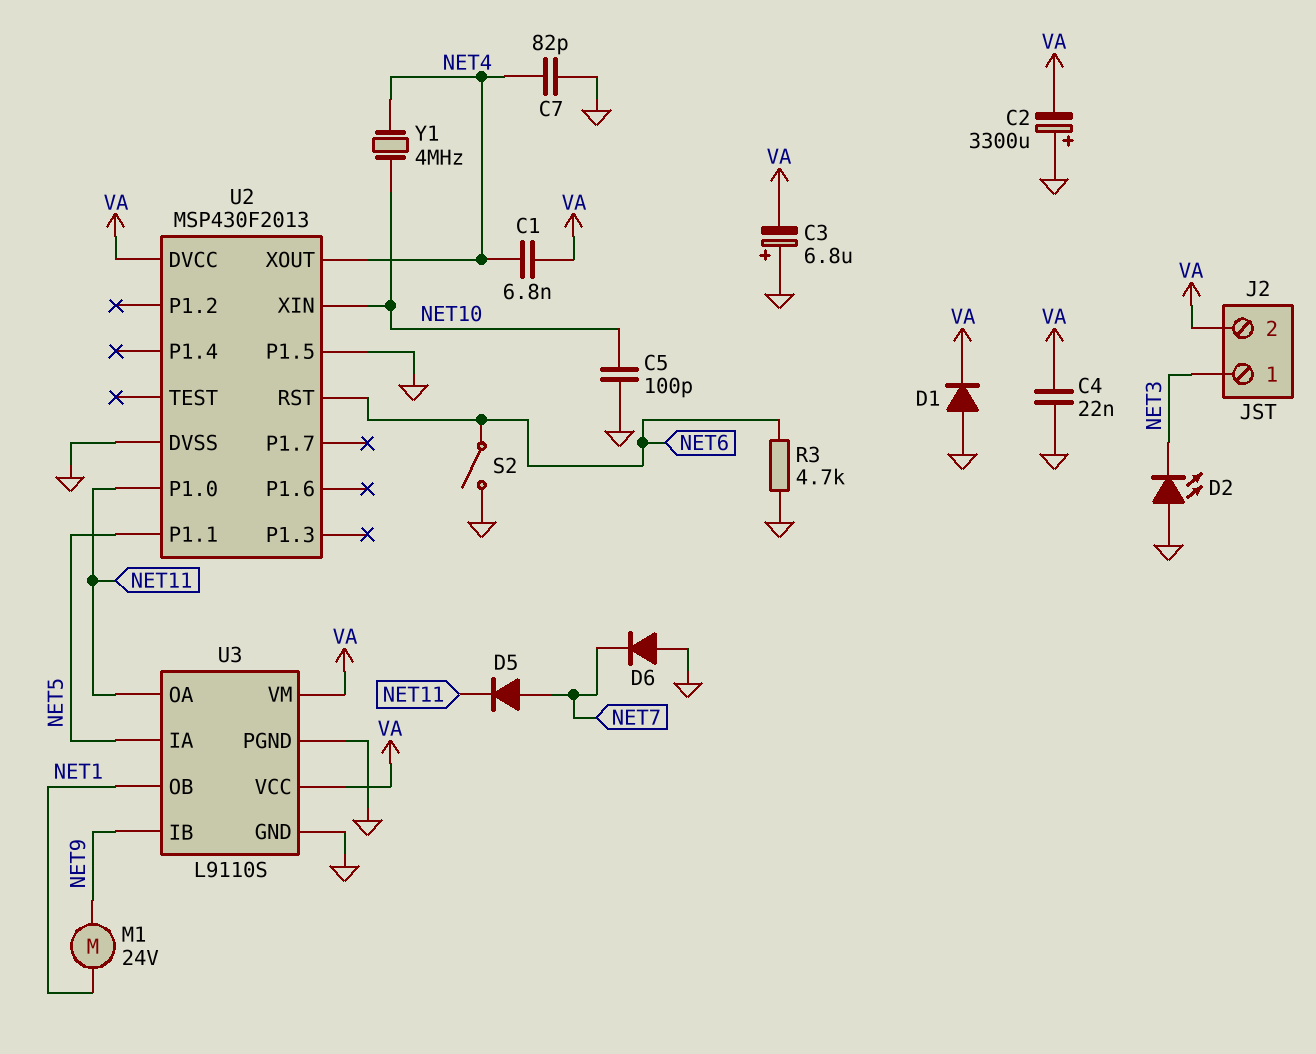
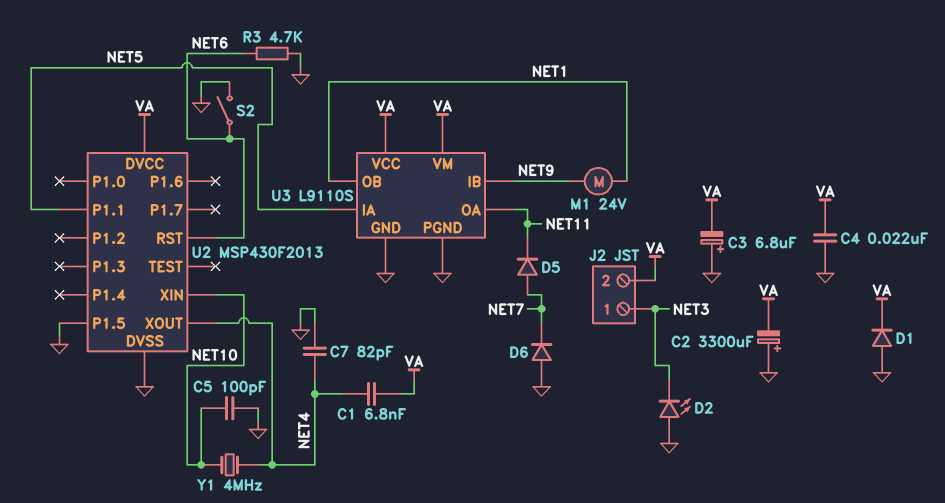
U2 pin P1.0: NET11 -> none

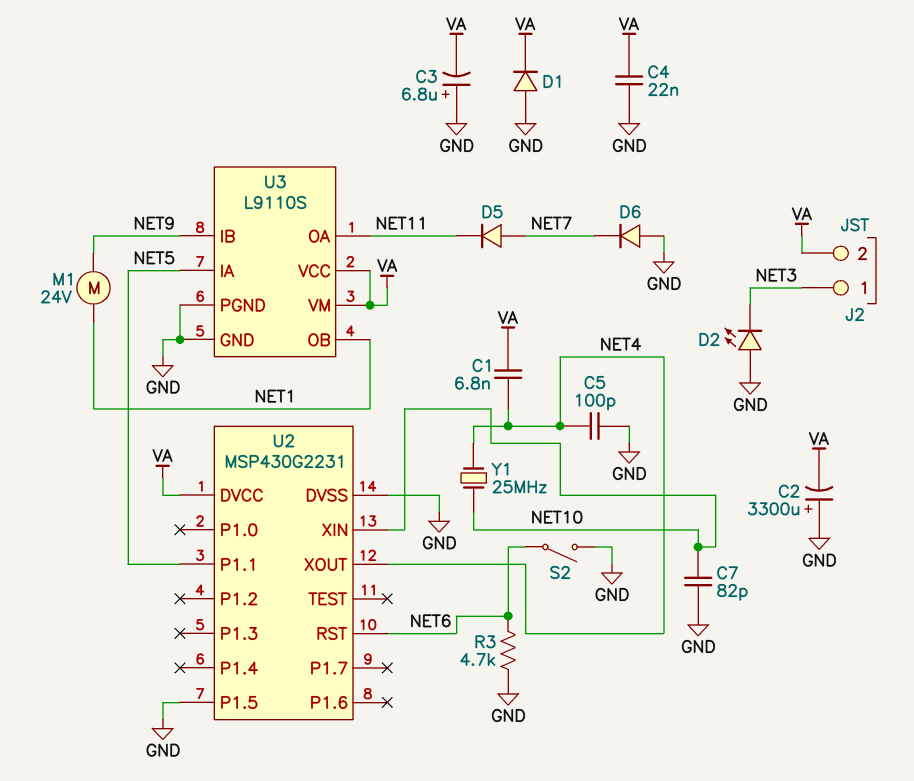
C5: 100pF (GND, NET10) -> 100pF (GND, NET4)
C7: 82pF (GND, NET4) -> 82pF (GND, NET10)
U2: MSP430F2013 -> MSP430G2231
Y1: 4MHz (NET4, NET10) -> 25MHz (NET4, NET10)

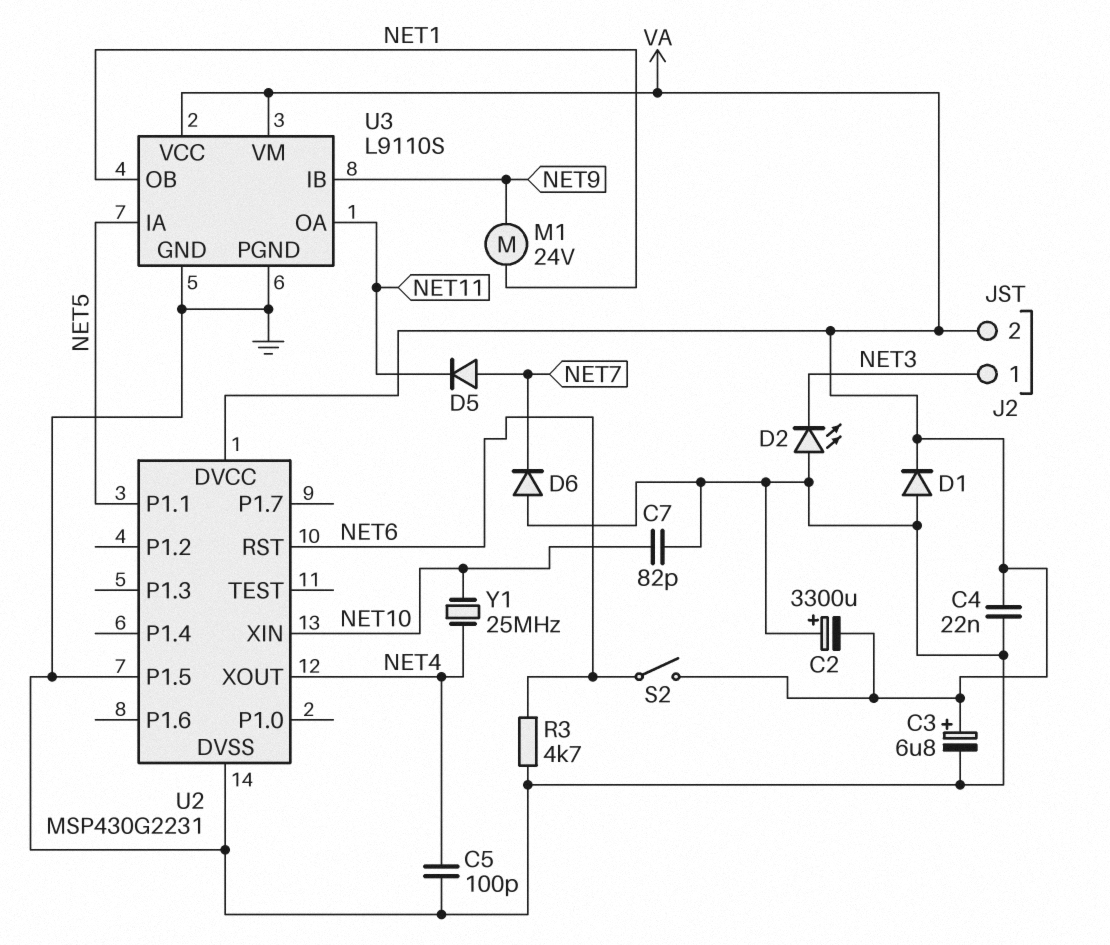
C1: 6.8nF (NET4, VA) -> none
C3: 6.8uF (plus GND, minus VA) -> 6.8uF (plus VA, minus GND)
S2: switch (GND, NET6) -> switch (NET6, VA)

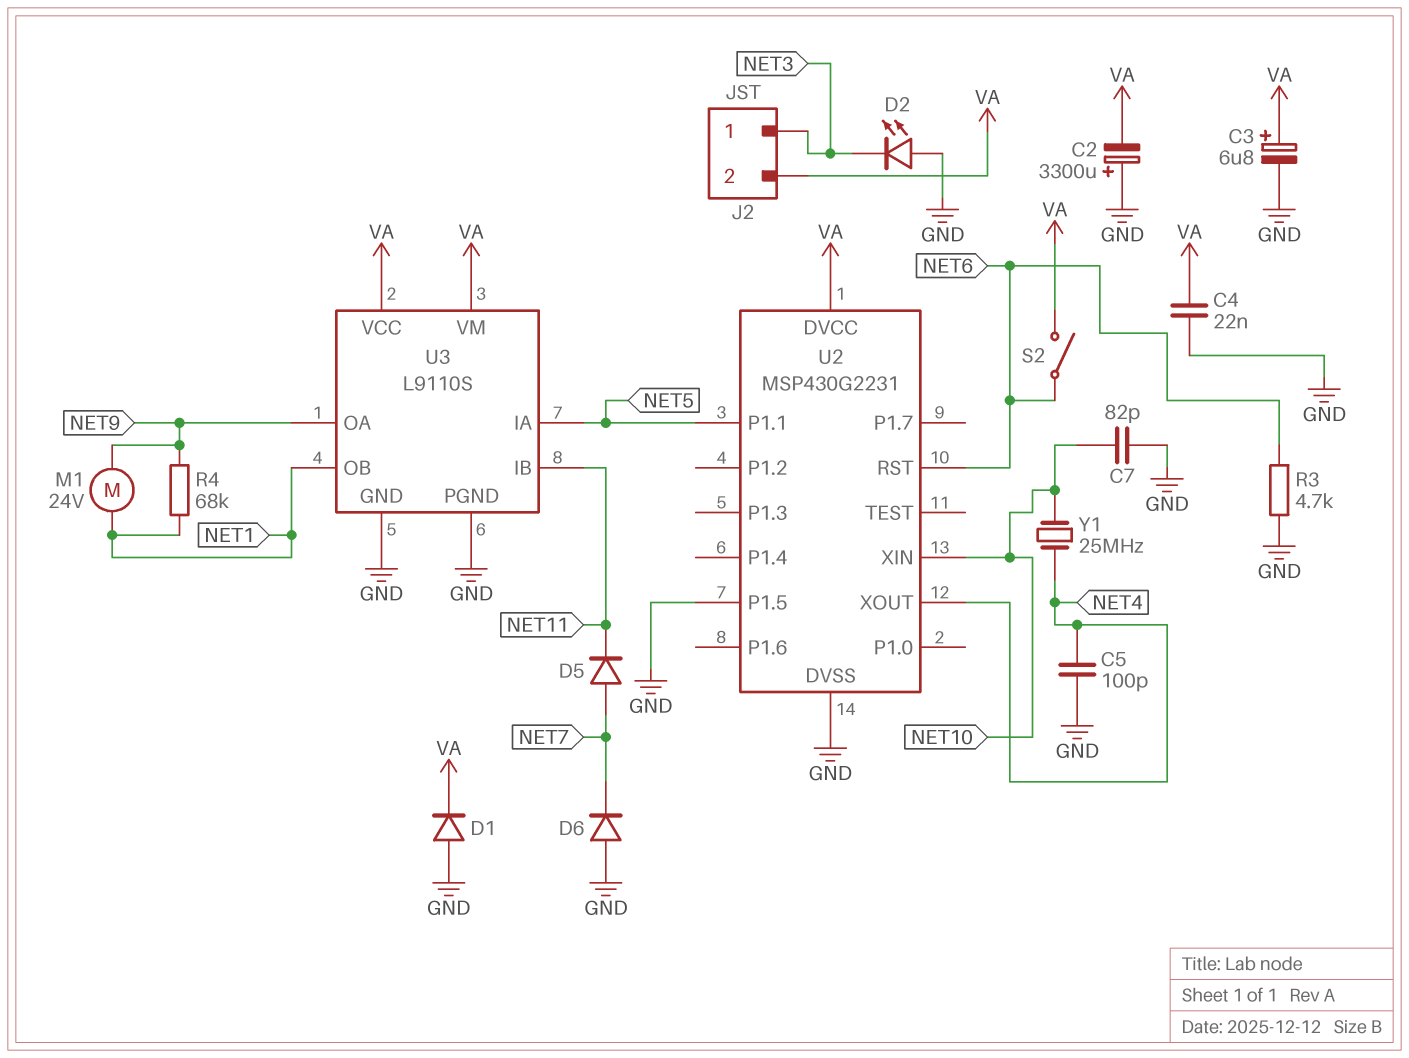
R4: none -> 68k (NET1, NET9)
U3 pin IB: NET9 -> NET11
U3 pin OA: NET11 -> NET9

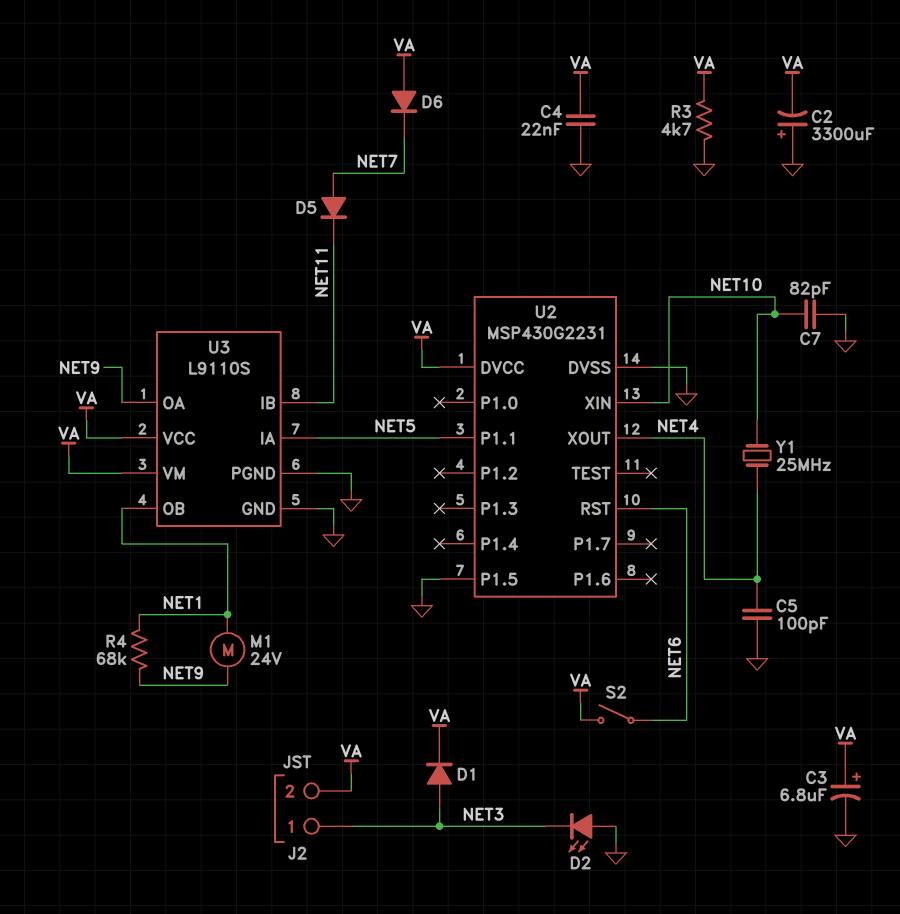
D1: diode (A GND, K VA) -> diode (A NET3, K VA)
D6: diode (A GND, K NET7) -> diode (A VA, K NET7)
R3: 4.7k (GND, NET6) -> 4.7k (GND, VA)

